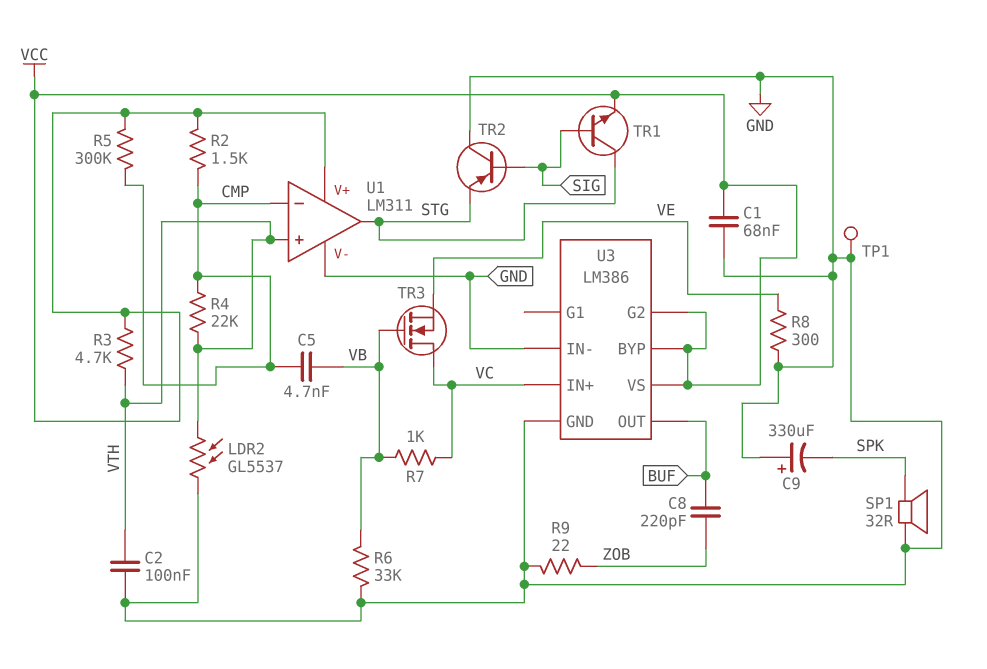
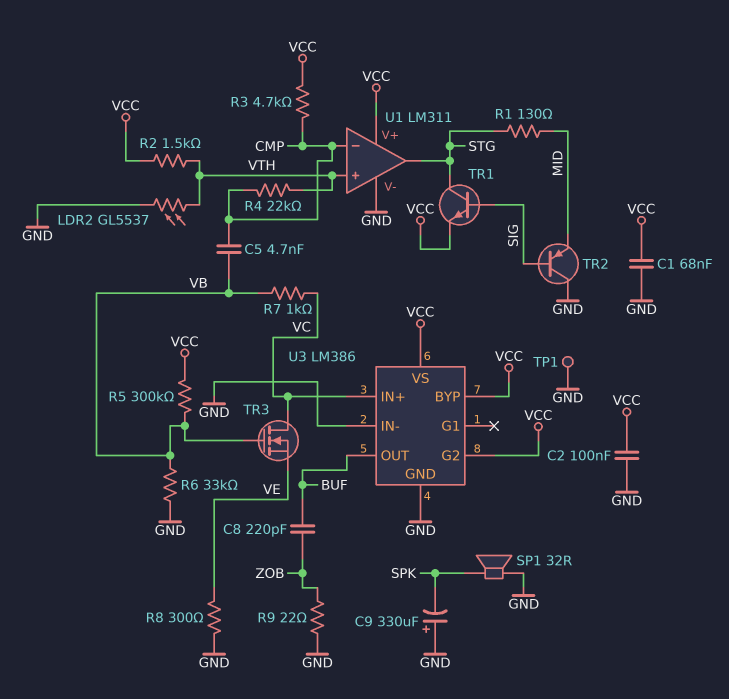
C2: 100nF (GND, VTH) -> 100nF (GND, VCC)
R1: none -> 130 (MID, STG)
R2: 1.5k (CMP, VCC) -> 1.5k (VCC, VTH)
R3: 4.7k (VCC, VTH) -> 4.7k (CMP, VCC)
R5: 300k (CMP, VCC) -> 300k (VB, VCC)
TR2: PNP (B SIG, C GND, E STG) -> PNP (B SIG, C GND, E MID)

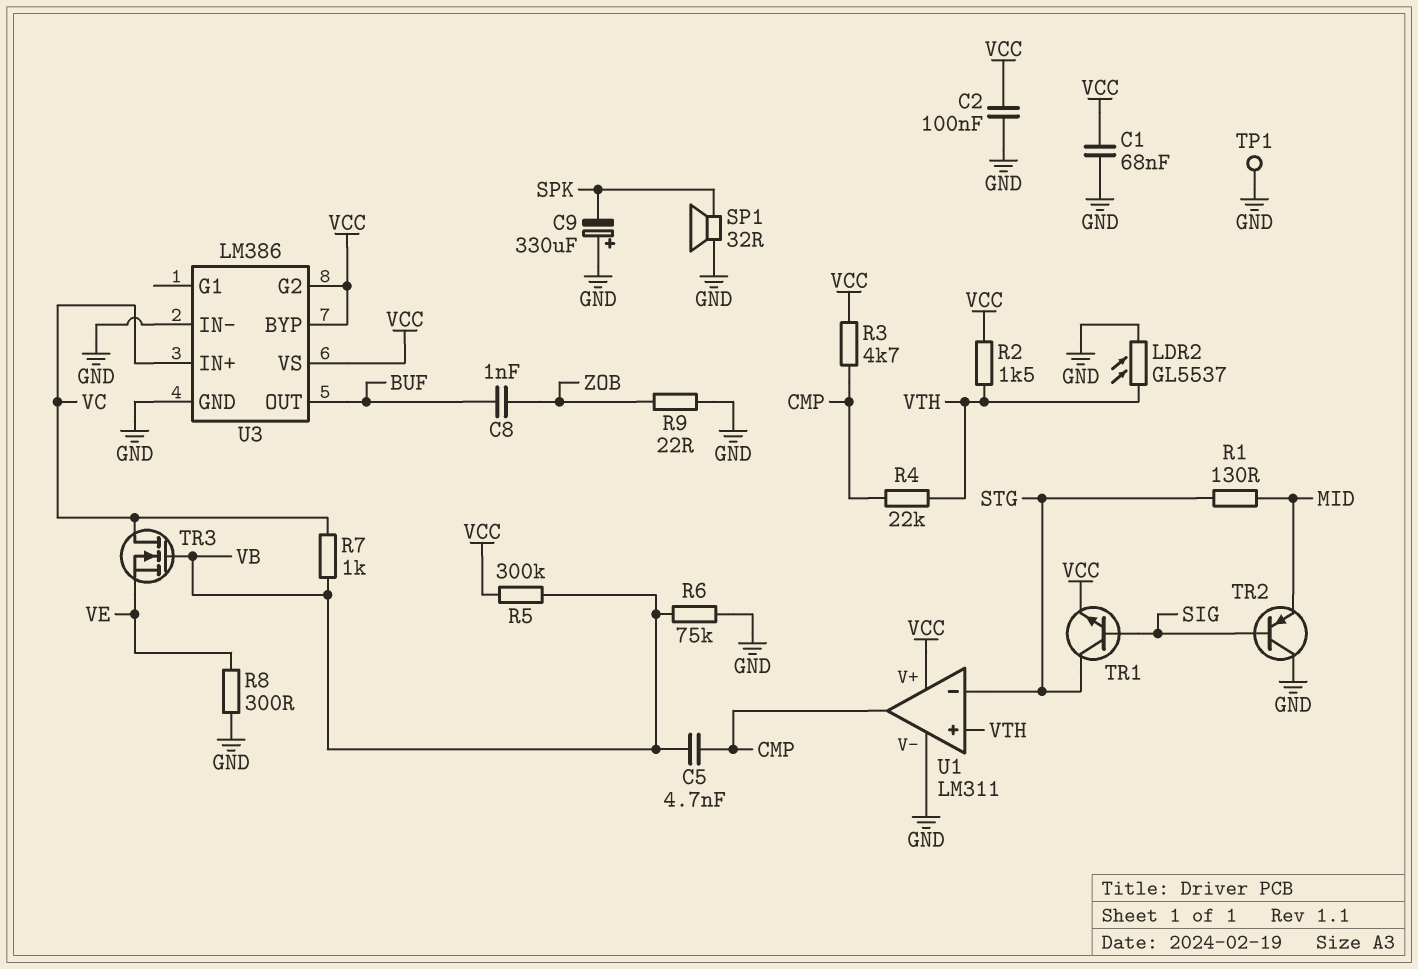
C8: 220pF (BUF, ZOB) -> 1nF (BUF, ZOB)
R6: 33k (GND, VB) -> 75k (GND, VB)
U1 pin in-: CMP -> STG
U1 pin out: STG -> CMP

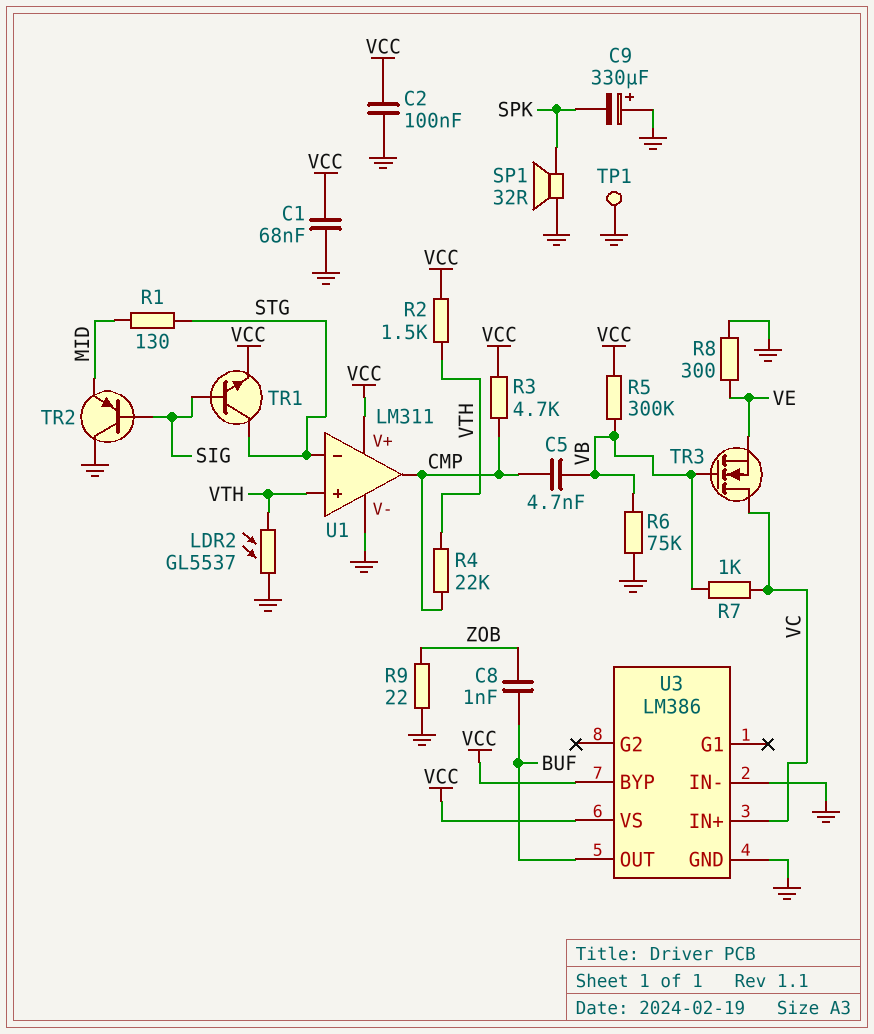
U3 pin G2: VCC -> none

